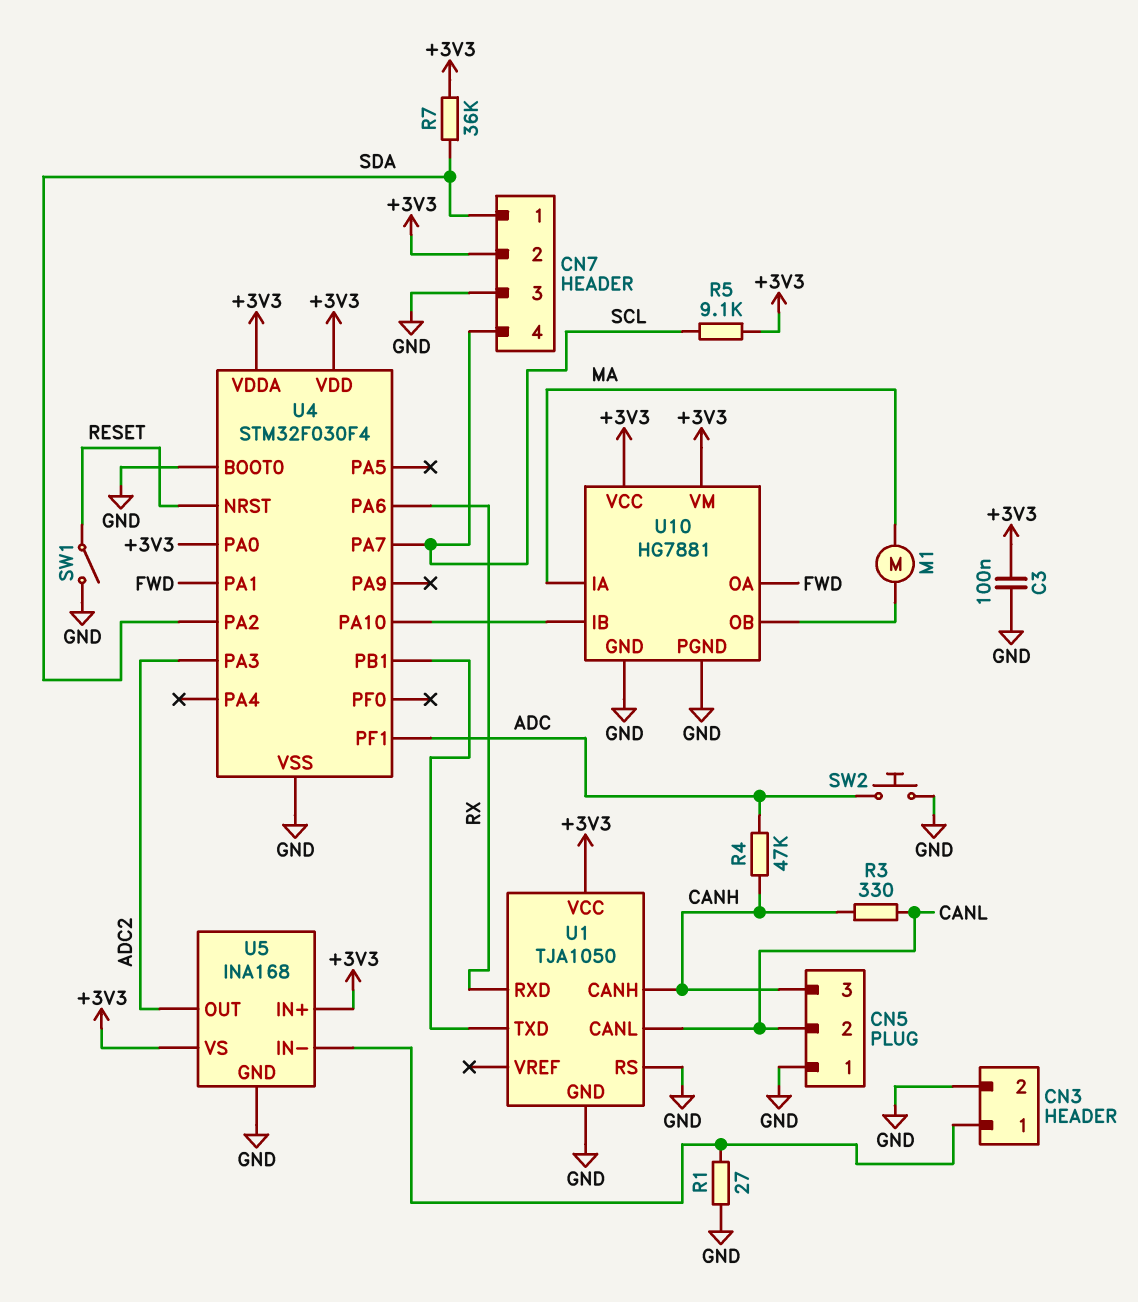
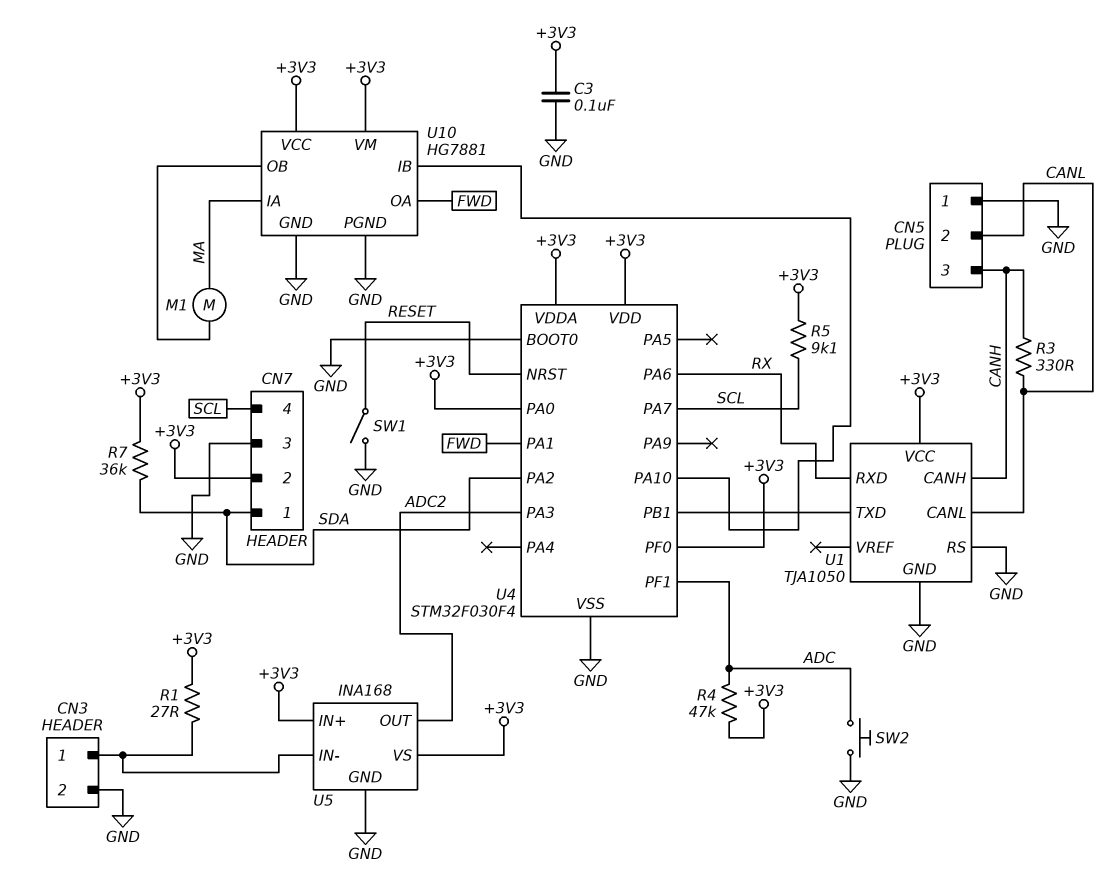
R1: 27 (CN3/1, GND) -> 27 (+3V3, CN3/1)
R4: 47k (ADC, CANH) -> 47k (+3V3, ADC)
U4 pin PF0: none -> +3V3

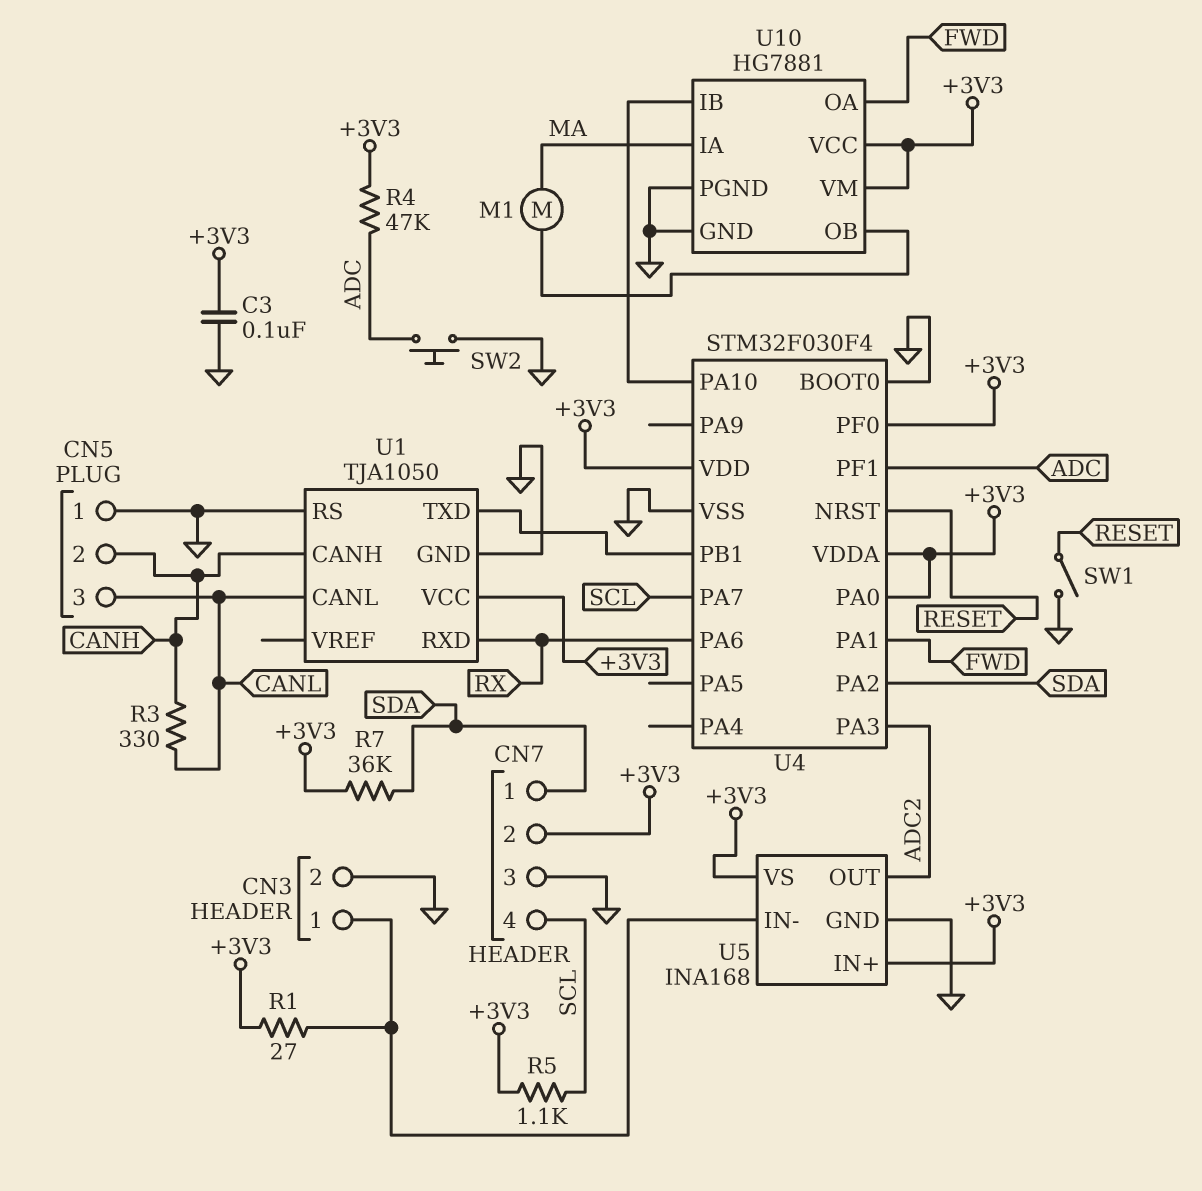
CN5 pin 2: CANL -> CANH
CN5 pin 3: CANH -> CANL
R5: 9.1k (+3V3, SCL) -> 1.1k (+3V3, SCL)

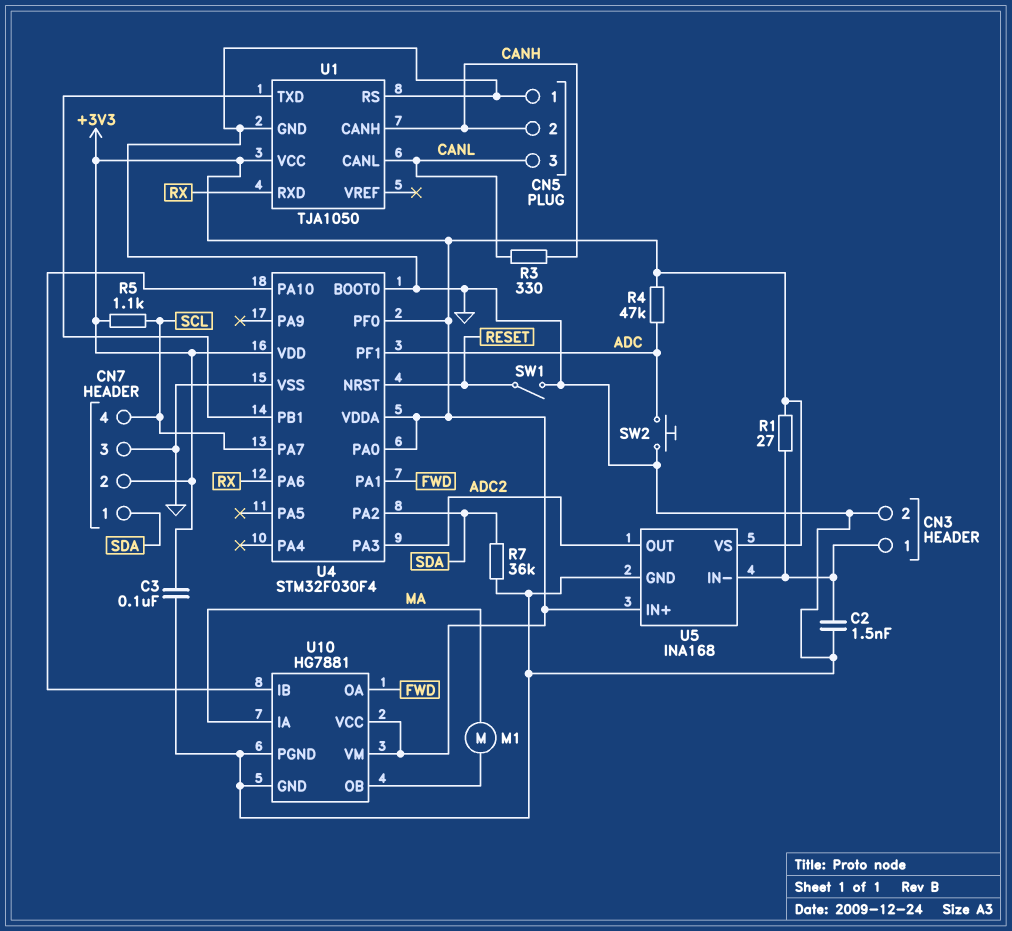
C2: none -> 1.5nF (CN3/1, GND)
R7: 36k (+3V3, SDA) -> 36k (GND, SDA)

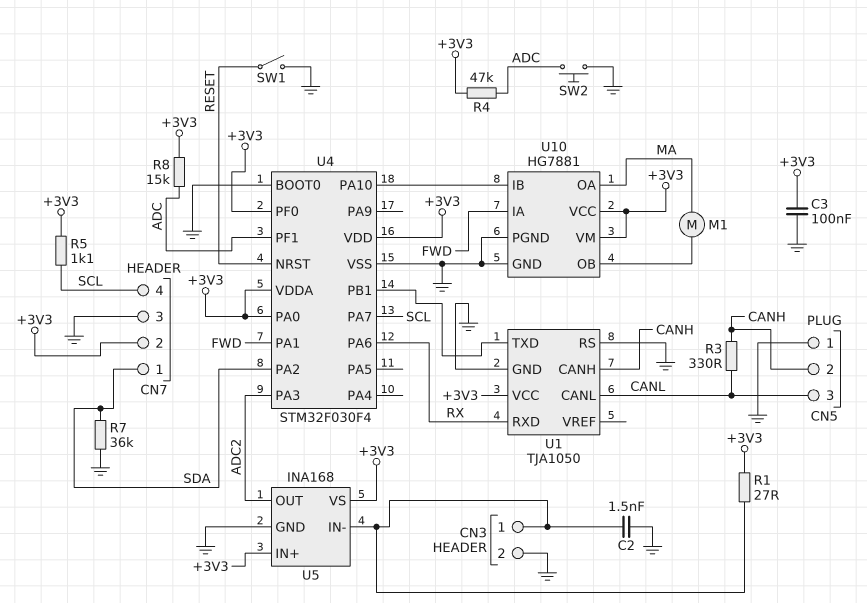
R8: none -> 15k (+3V3, ADC)
U10 pin IA: MA -> FWD
U10 pin OA: FWD -> MA

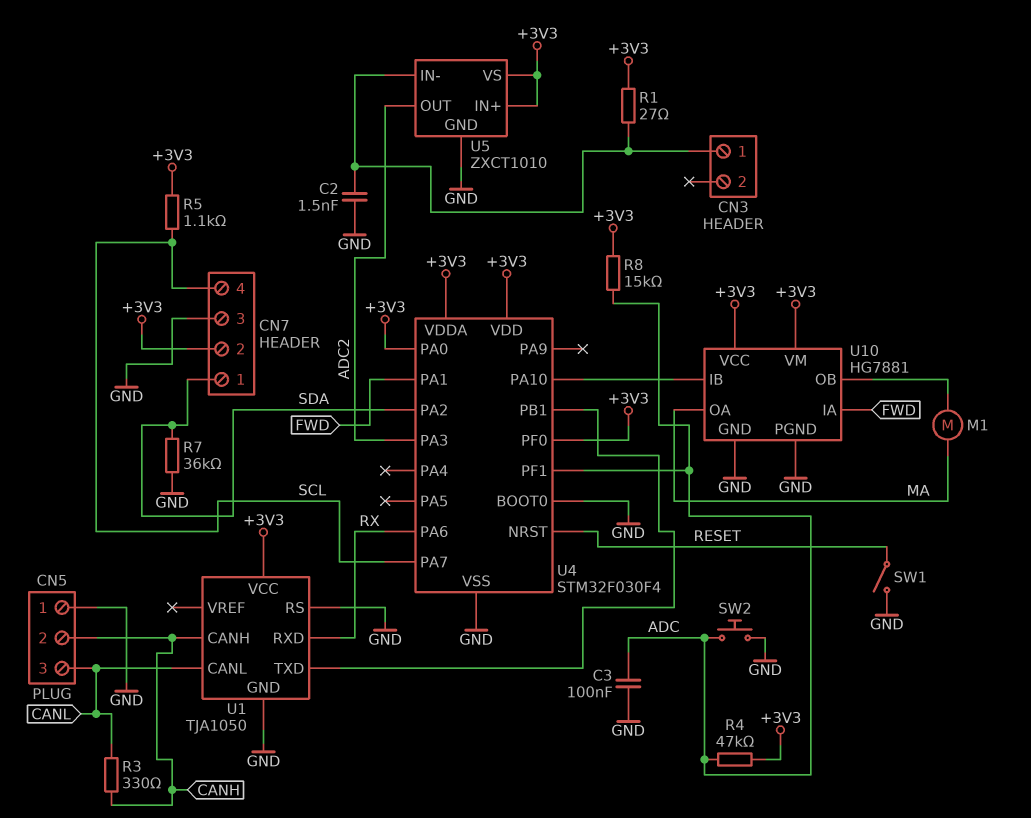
C3: 100nF (+3V3, GND) -> 100nF (ADC, GND)
CN3 pin 2: GND -> none
U5: INA168 -> ZXCT1010

